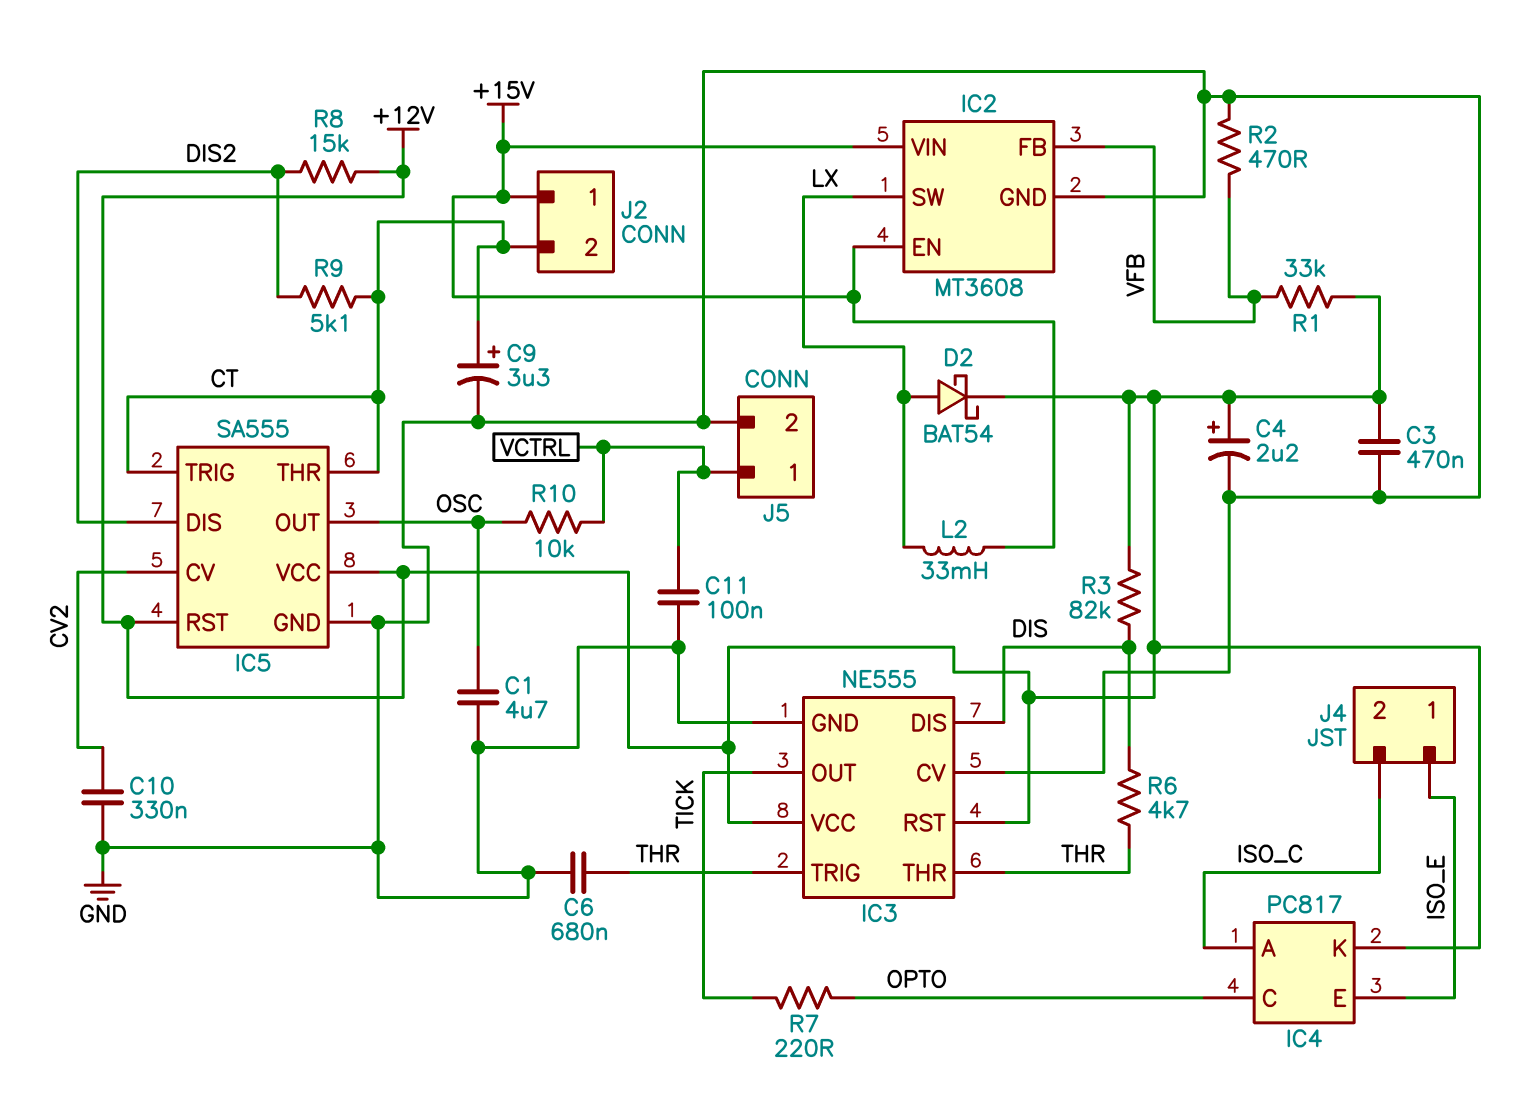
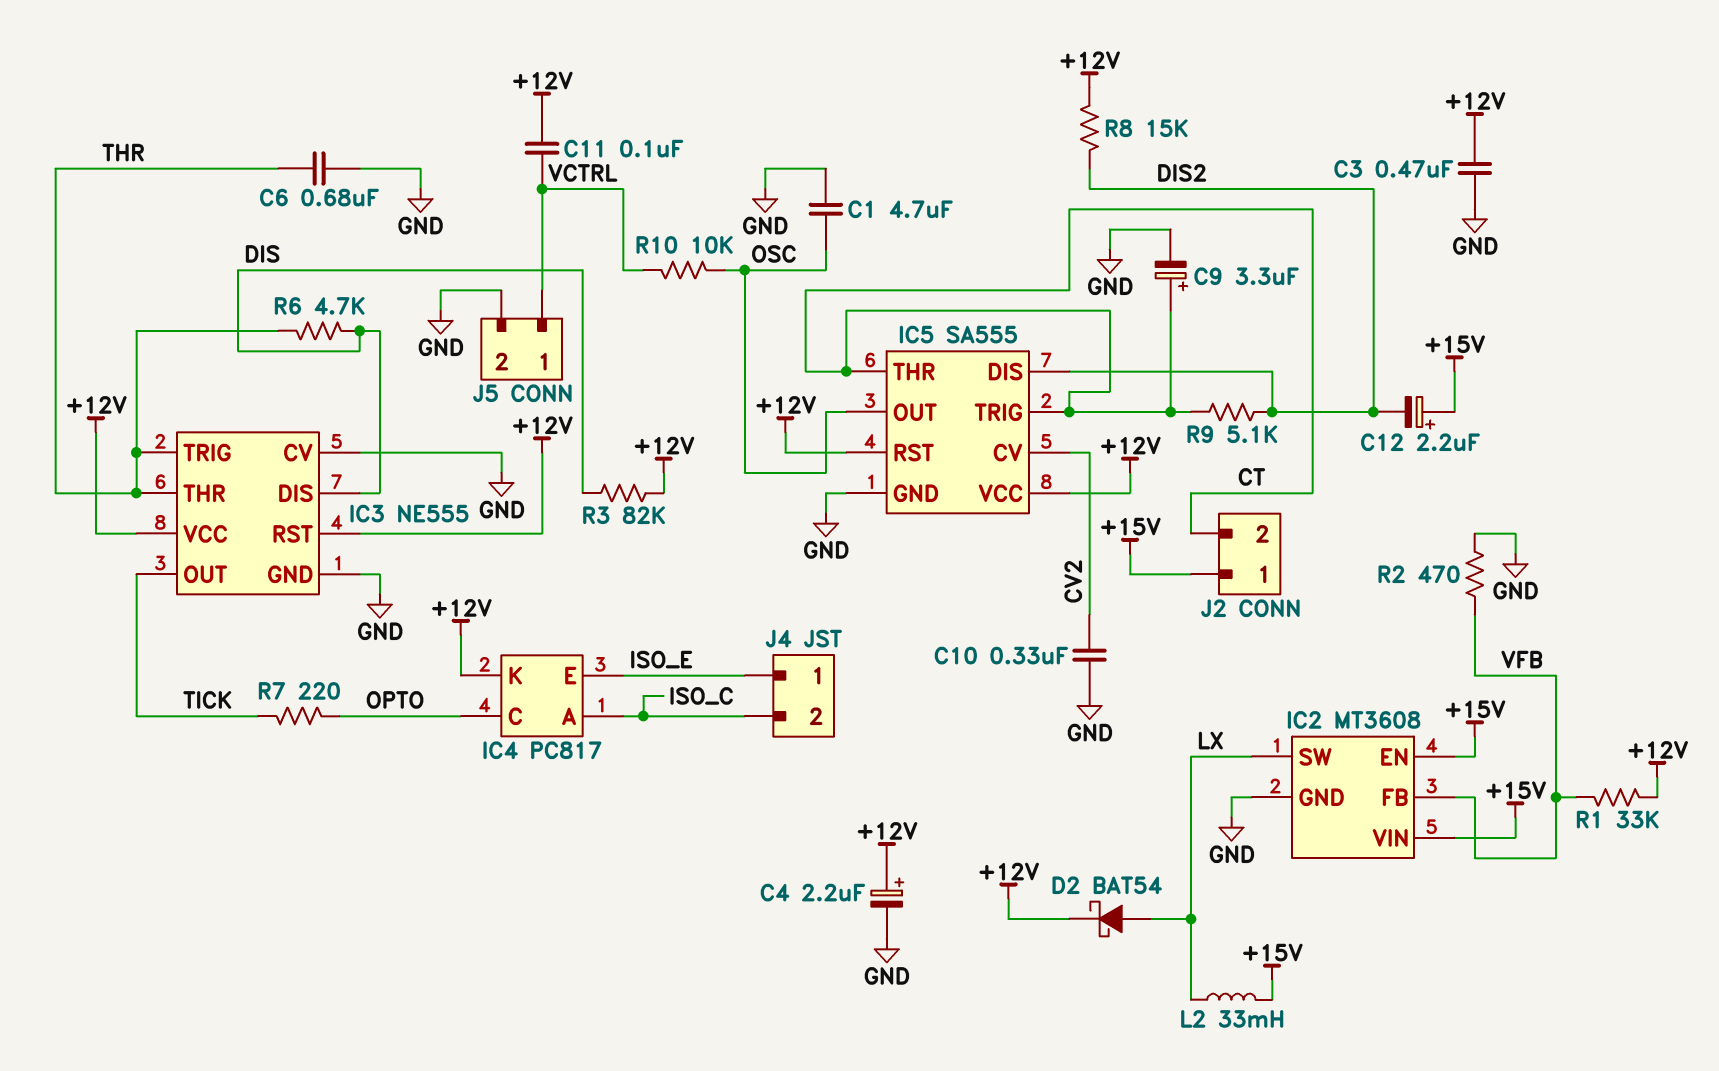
C11: 100nF (GND, VCTRL) -> 100nF (+12V, VCTRL)
C12: none -> 2.2uF (plus +15V, minus DIS2)

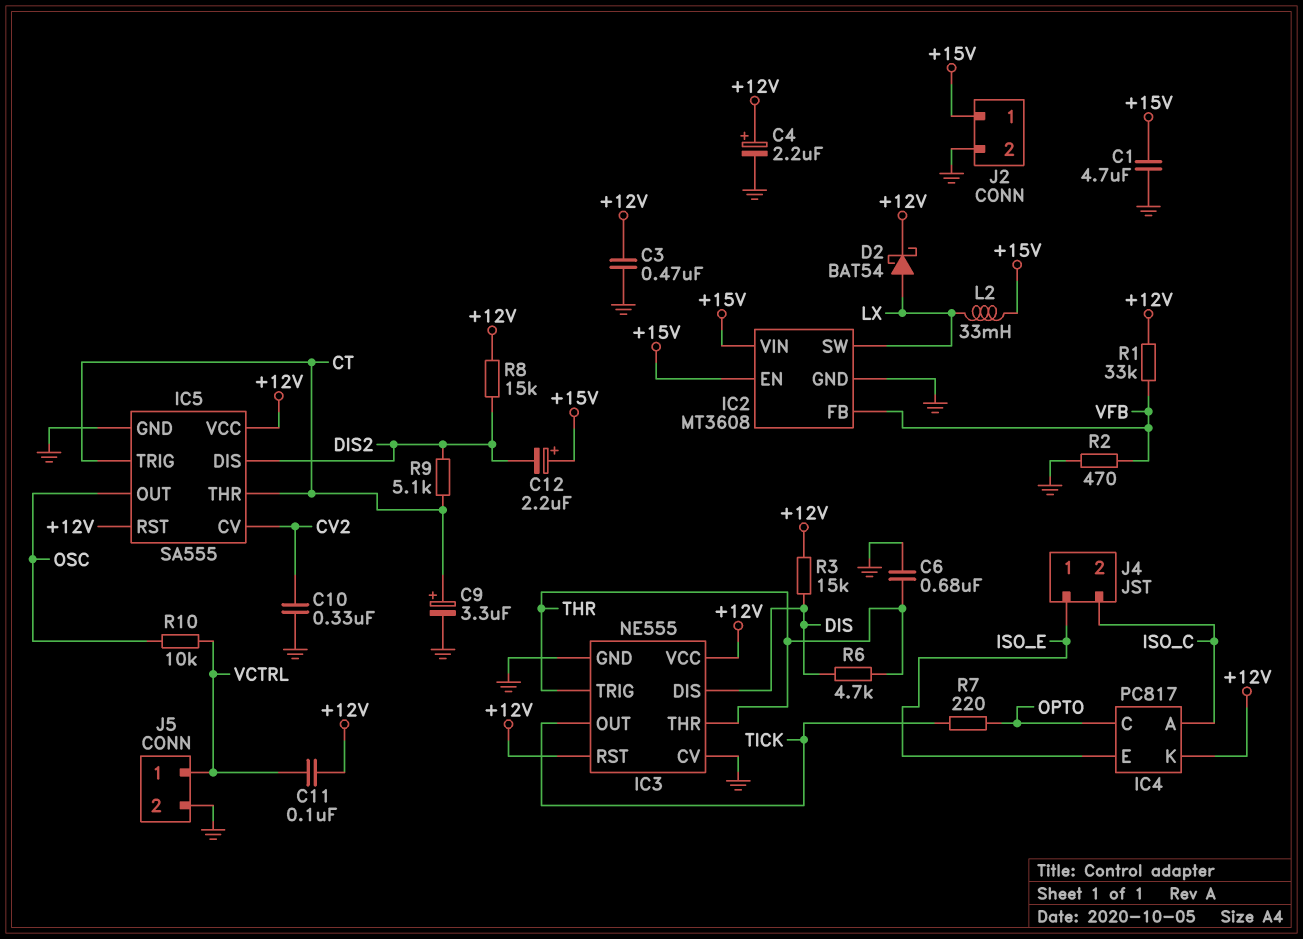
C1: 4.7uF (GND, OSC) -> 4.7uF (+15V, GND)
J2 pin 2: CT -> GND
R3: 82k (+12V, DIS) -> 15k (+12V, DIS)

